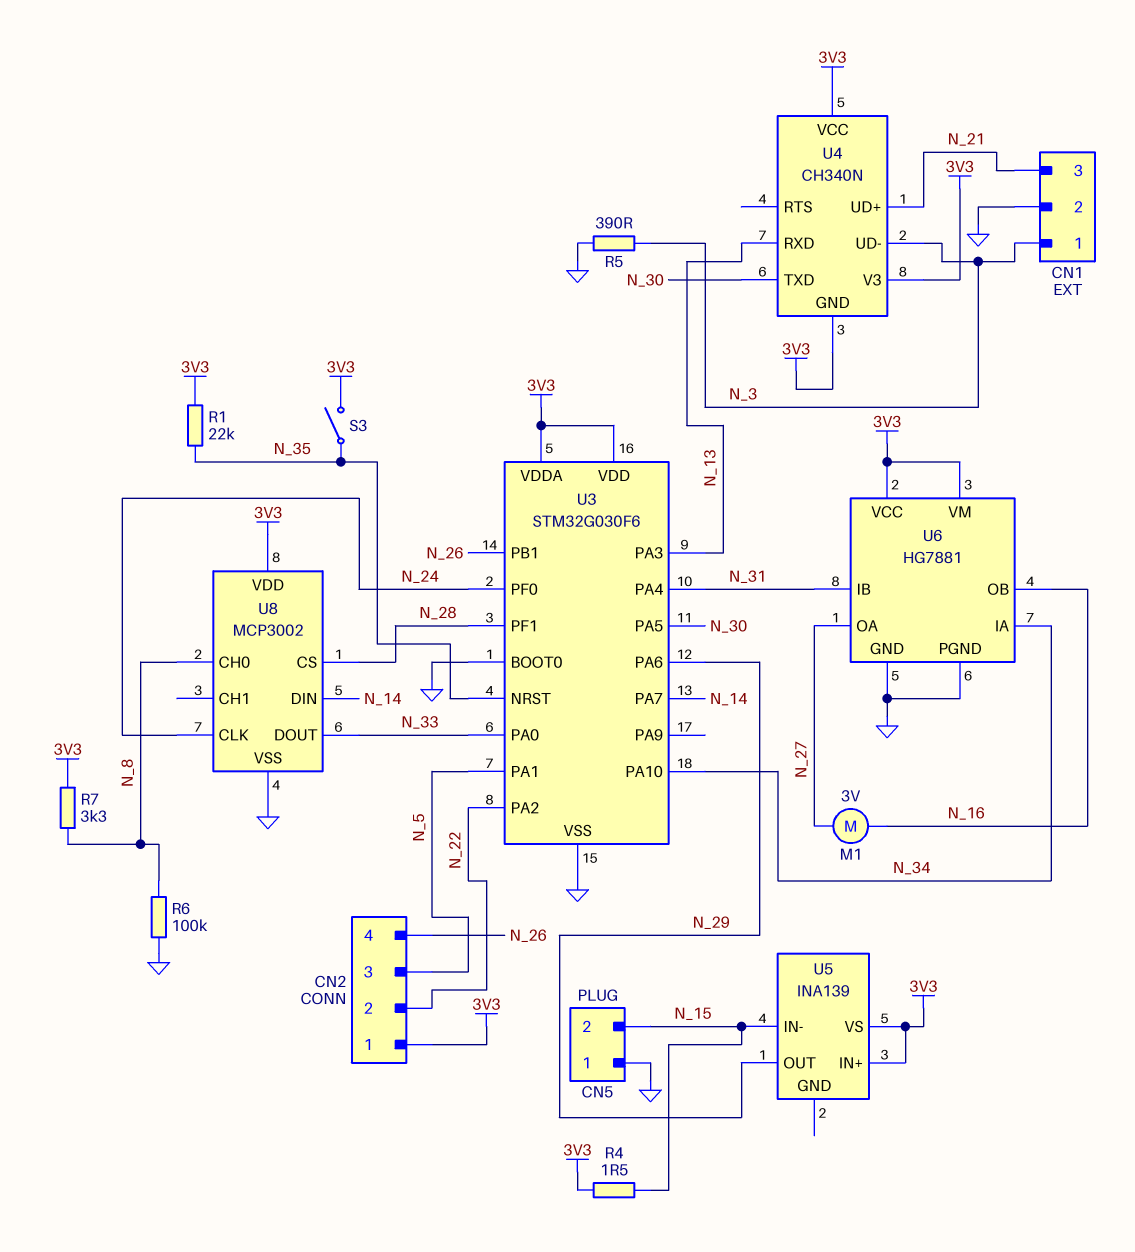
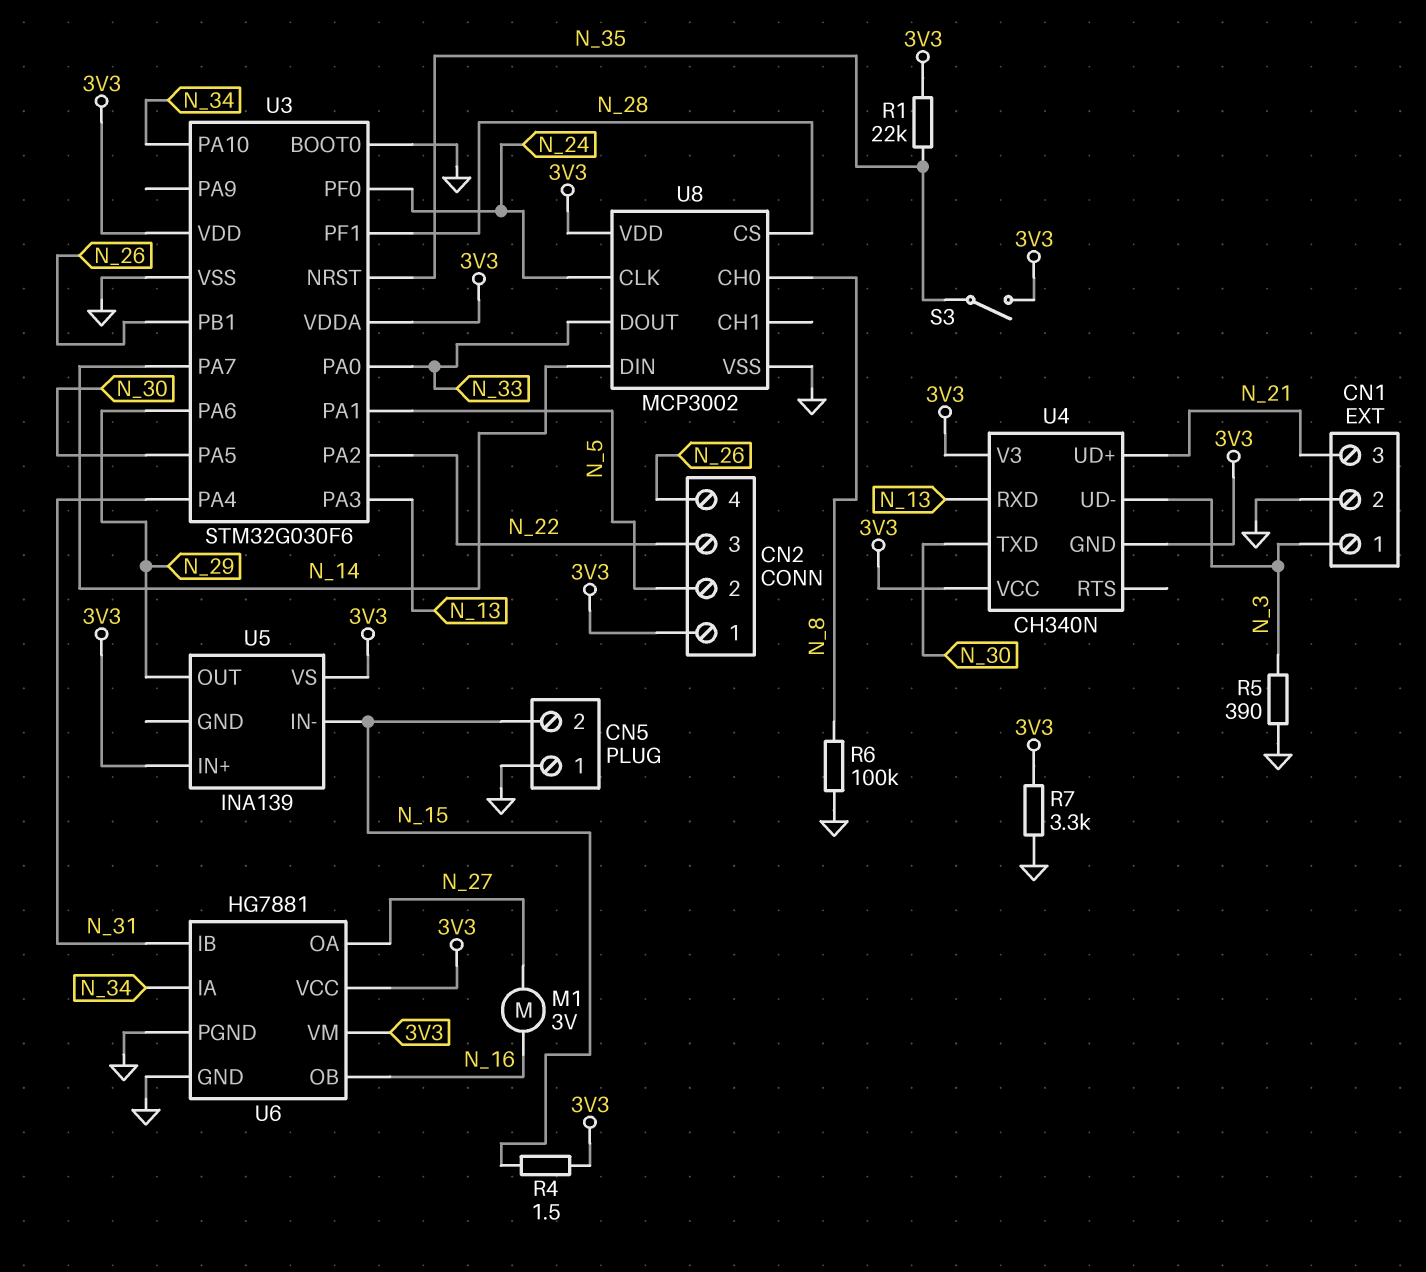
CN2 pin 2: N_22 -> N_5
CN2 pin 3: N_5 -> N_22
R7: 3.3k (3V3, N_8) -> 3.3k (3V3, GND)

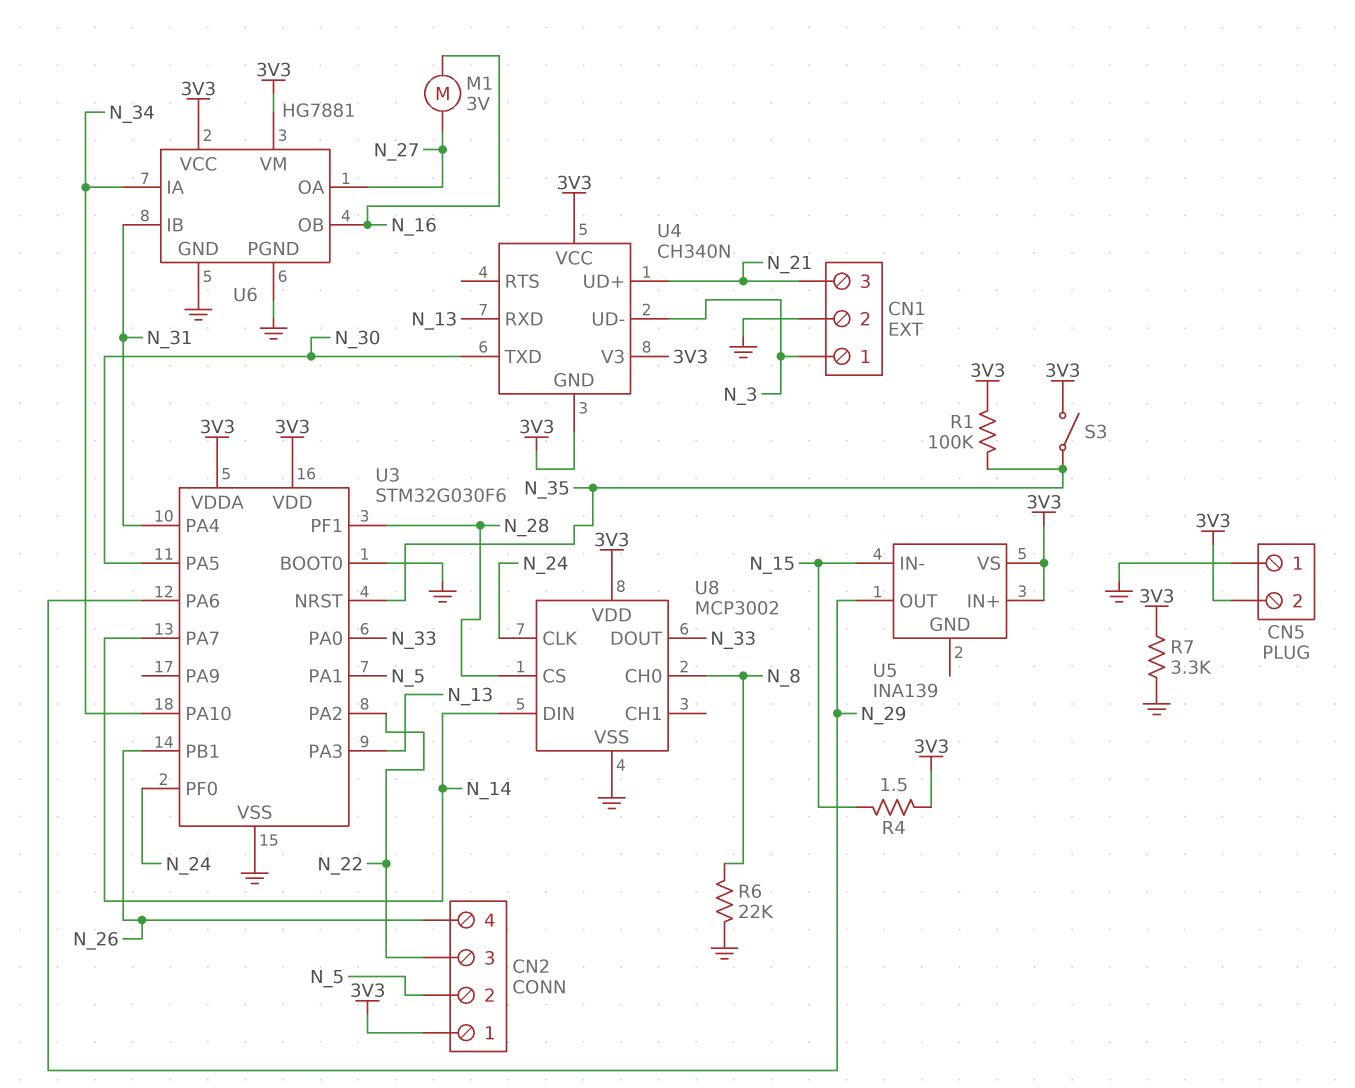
CN5 pin 2: N_15 -> 3V3
R1: 22k (3V3, N_35) -> 100k (3V3, N_35)
R5: 390 (GND, N_3) -> none
R6: 100k (GND, N_8) -> 22k (GND, N_8)

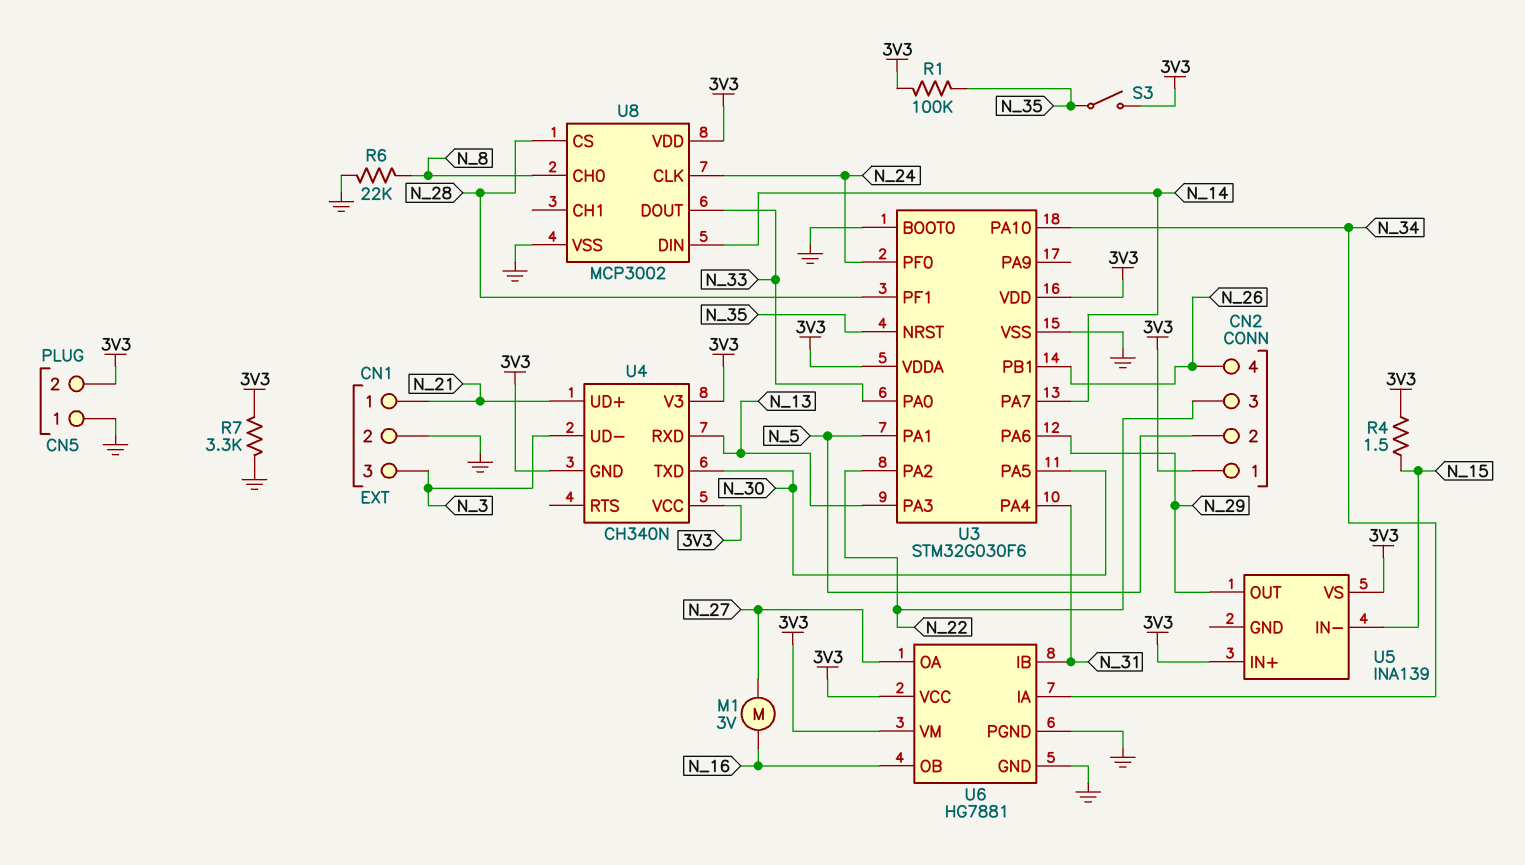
CN1 pin 1: N_3 -> N_21
CN1 pin 3: N_21 -> N_3

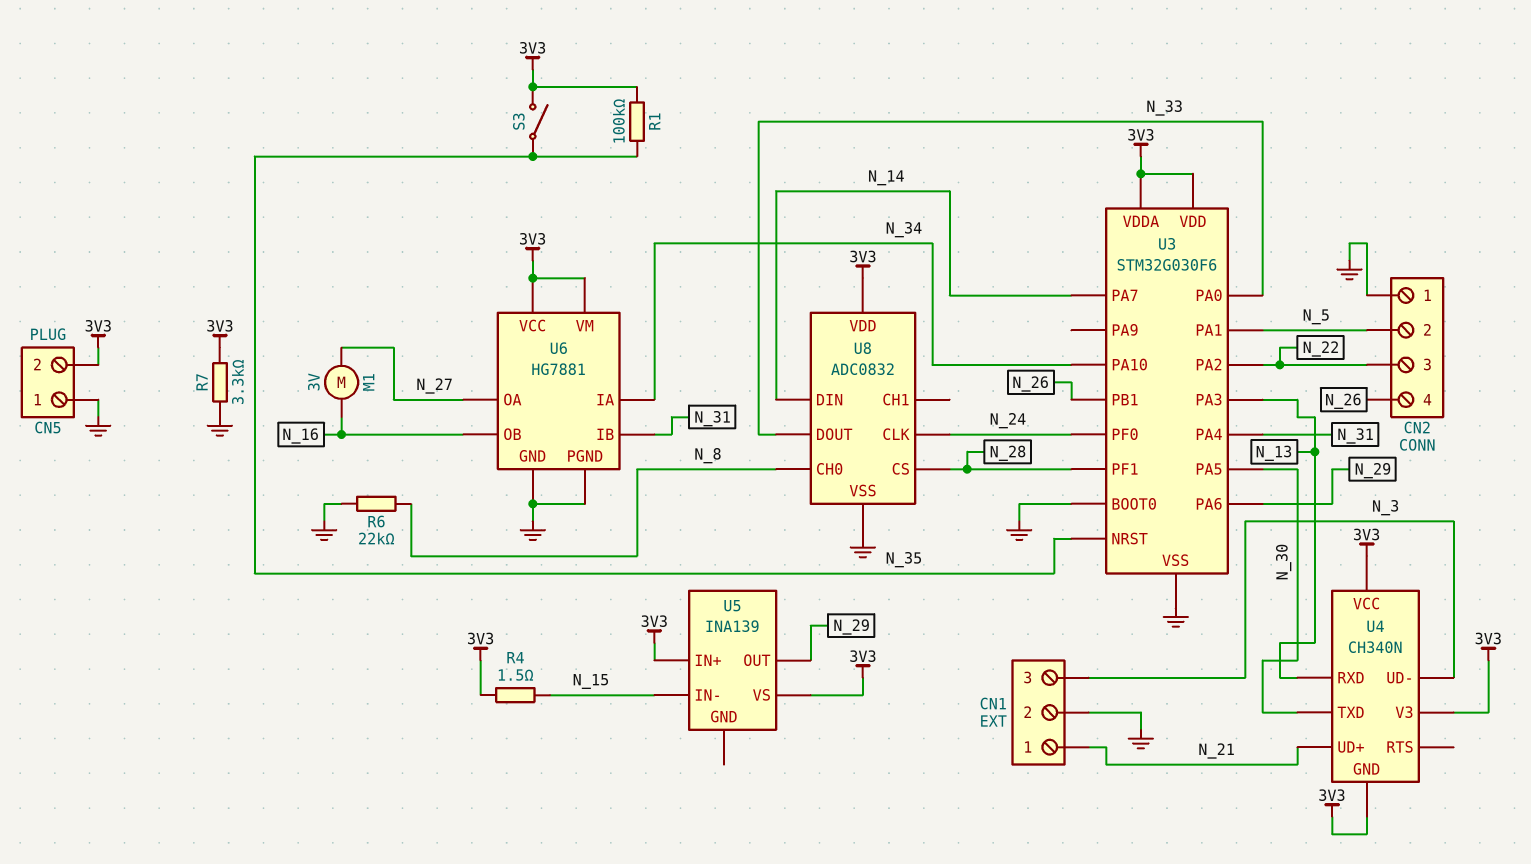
CN2 pin 1: 3V3 -> GND
U8: MCP3002 -> ADC0832

